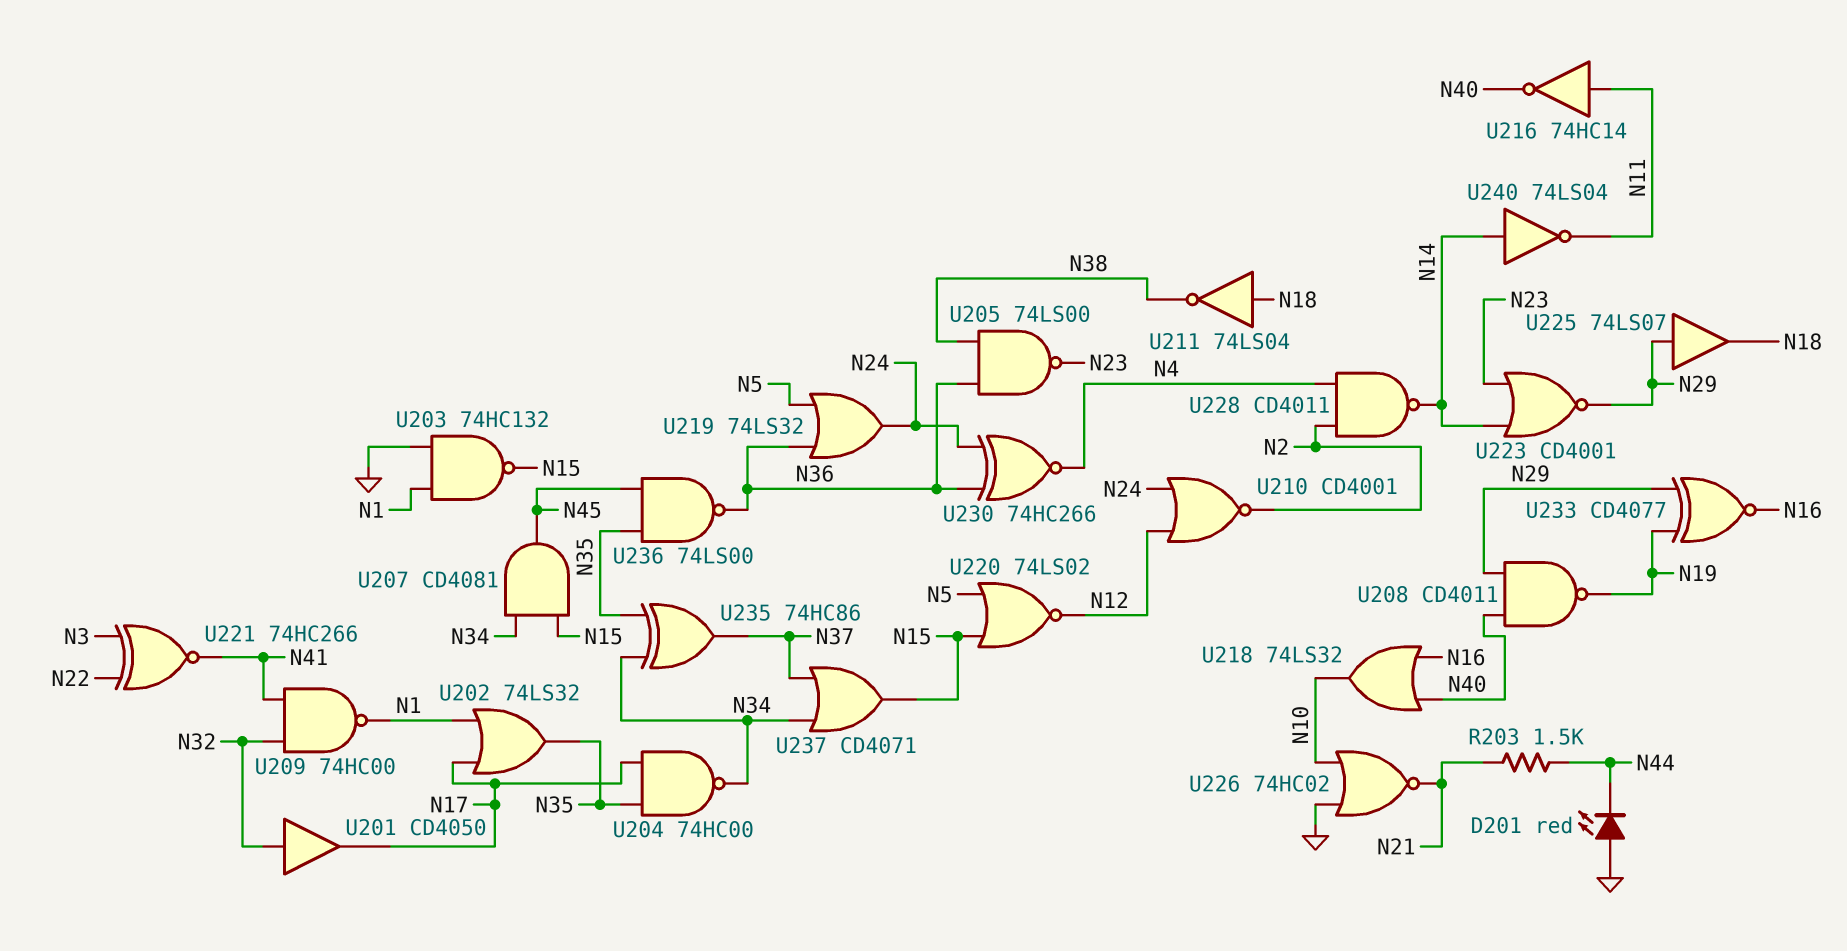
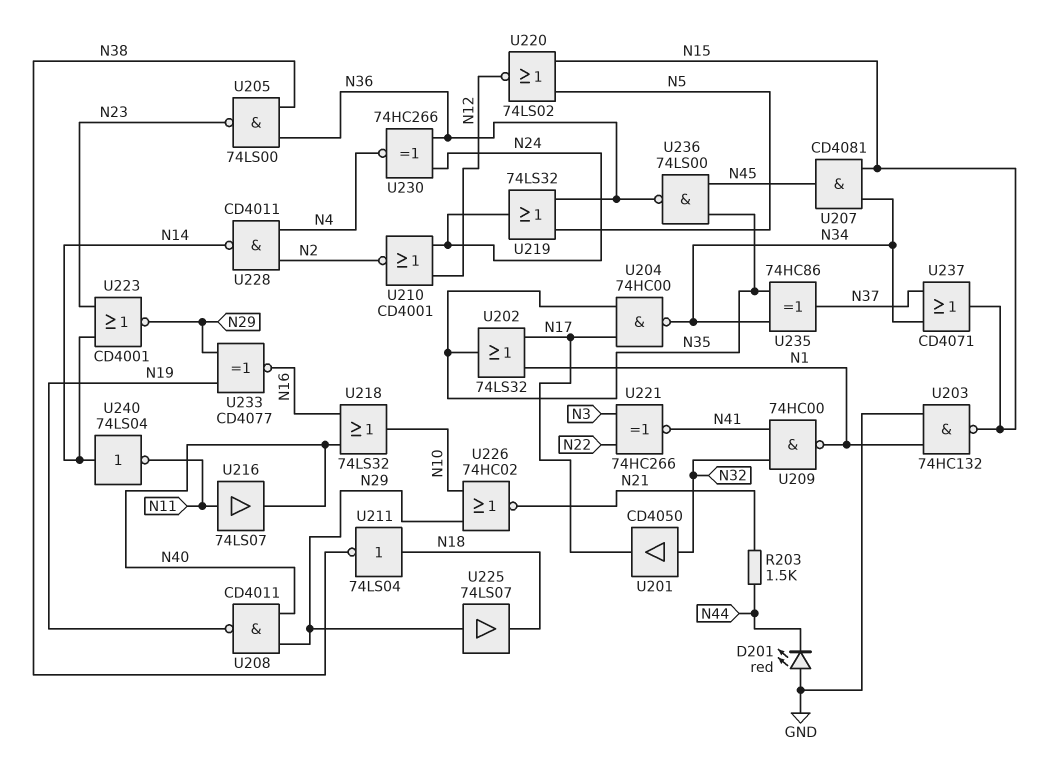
U216: NOT 74HC14 (in N11, out N40) -> buffer 74LS07 (in N11, out N40)
U226: NOR 74HC02 (in GND, in N10, out N21) -> NOR 74HC02 (in N10, in N29, out N21)

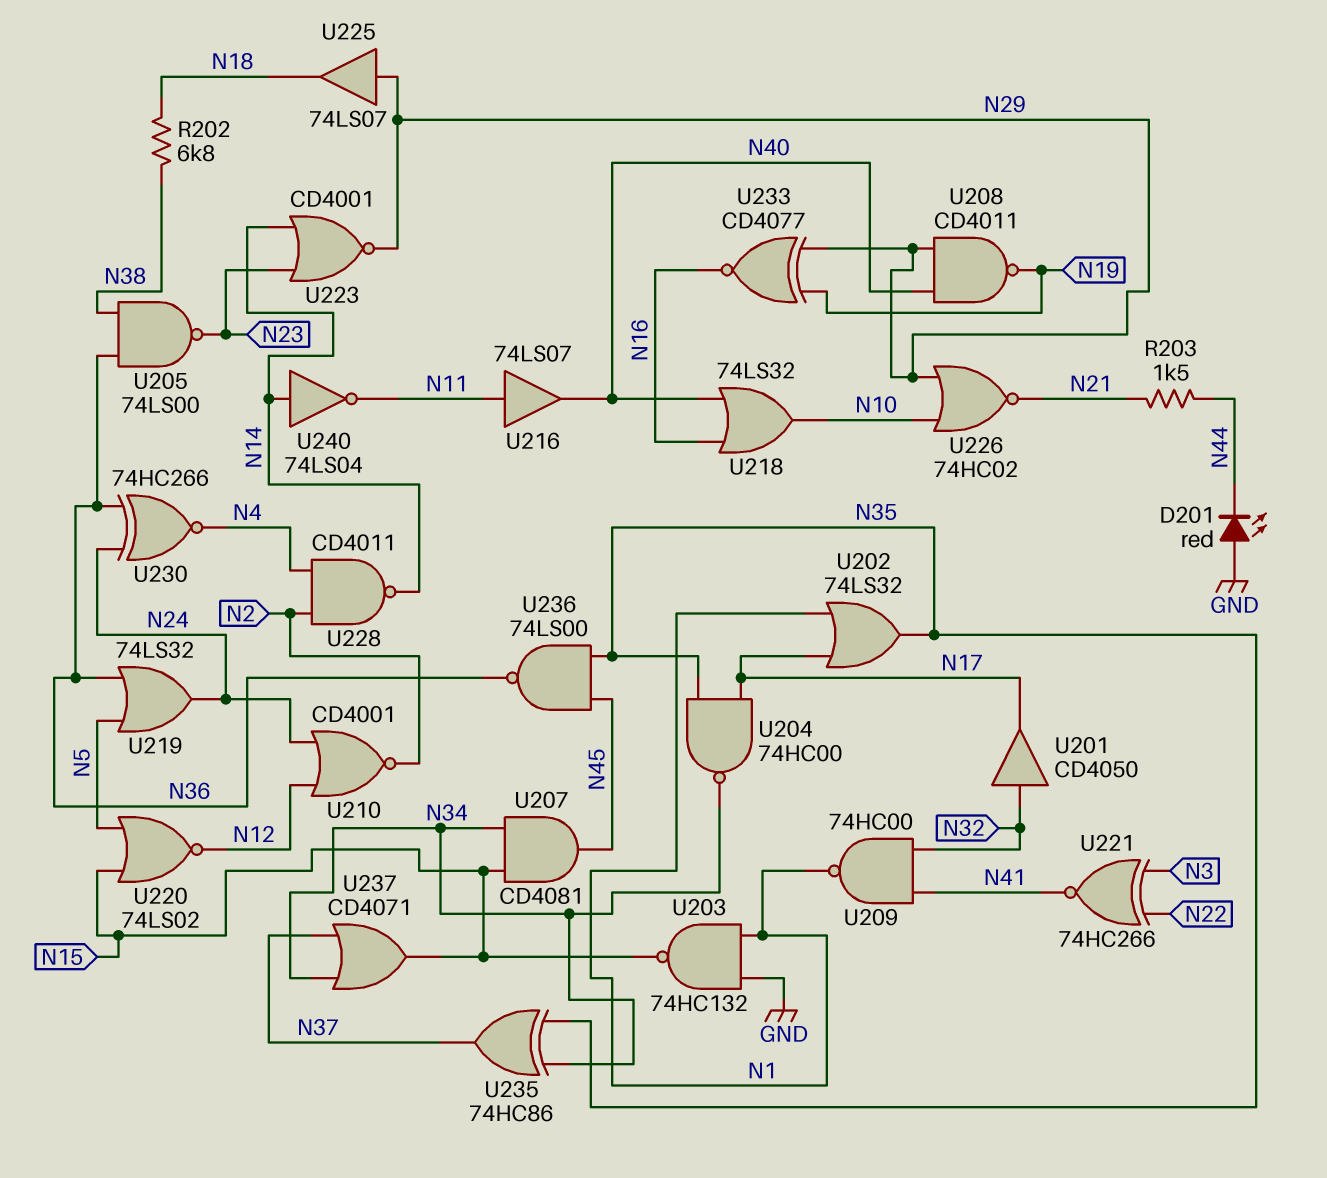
R202: none -> 6.8k (N18, N38)
U211: NOT 74LS04 (in N18, out N38) -> none

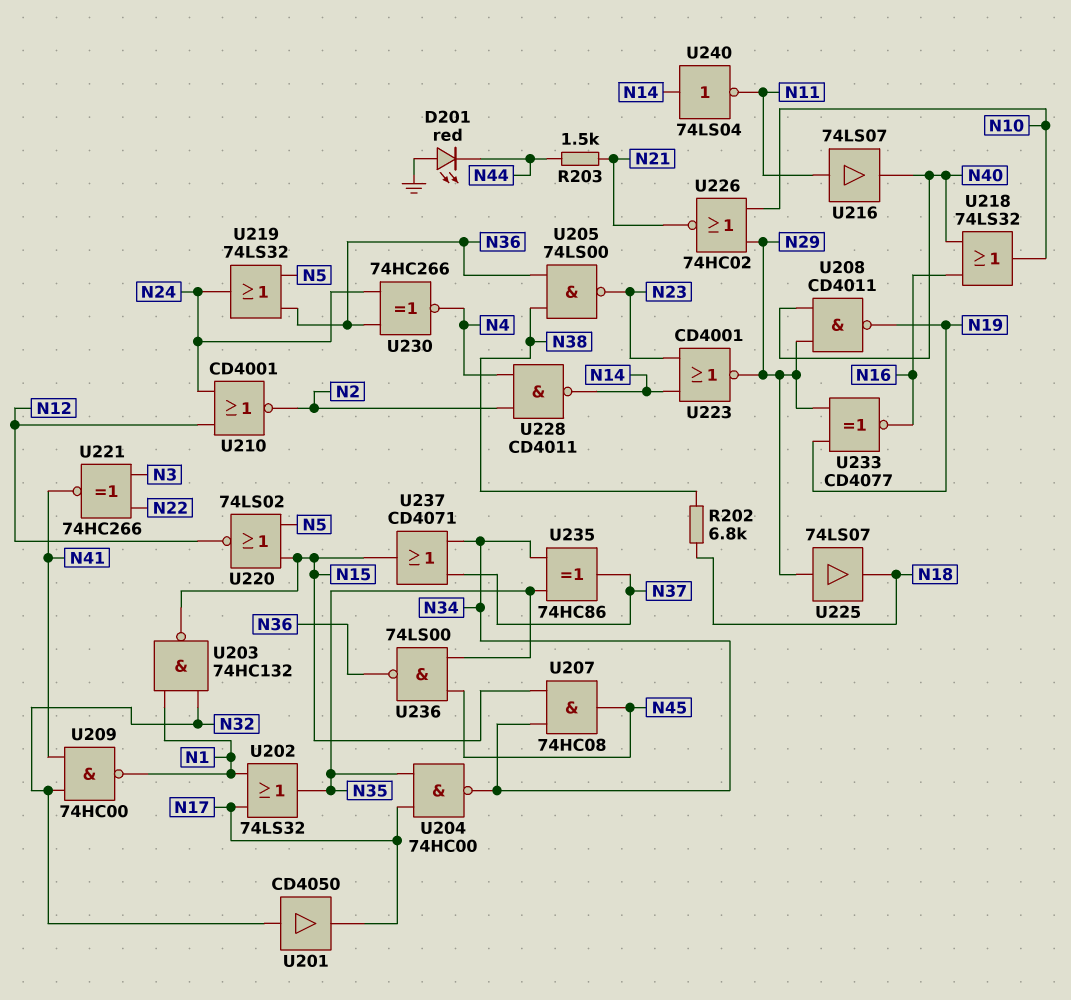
U203: NAND 74HC132 (in GND, in N1, out N15) -> NAND 74HC132 (in N1, in N32, out N15)
U207: AND CD4081 (in N15, in N34, out N45) -> AND 74HC08 (in N15, in N34, out N45)

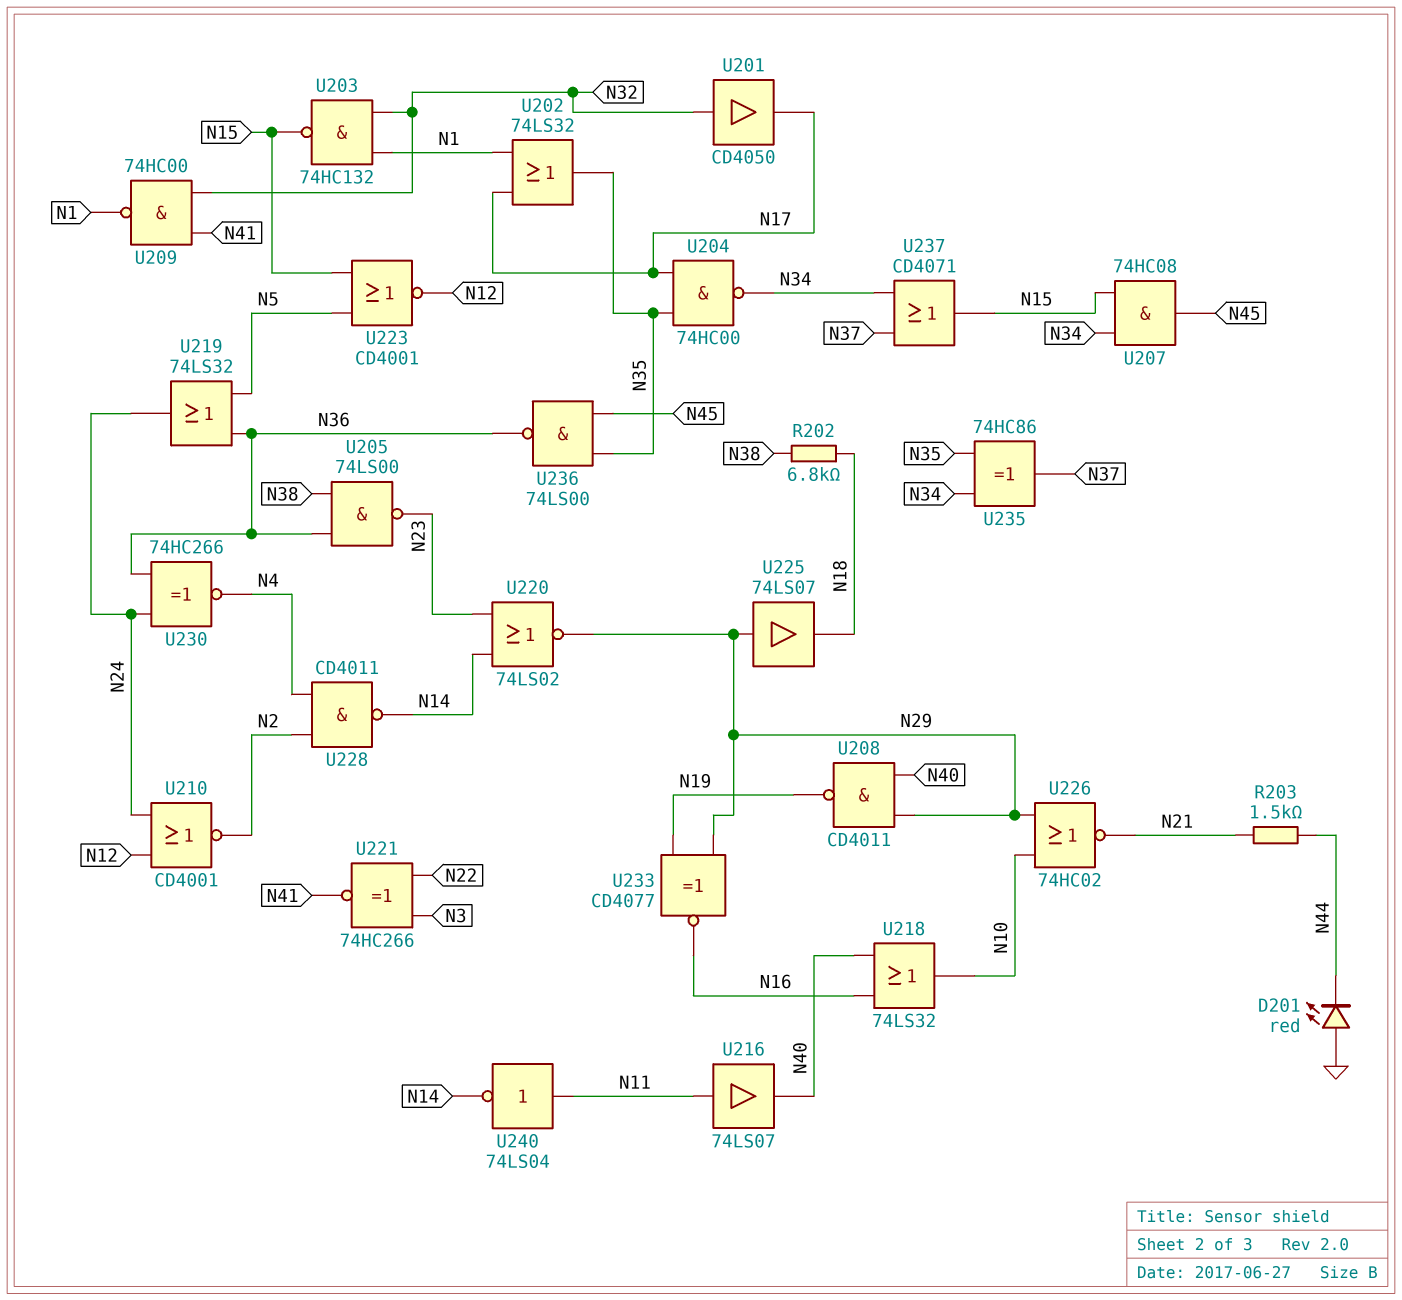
U220: NOR 74LS02 (in N5, in N15, out N12) -> NOR 74LS02 (in N14, in N23, out N29)
U223: NOR CD4001 (in N14, in N23, out N29) -> NOR CD4001 (in N5, in N15, out N12)
U240: NOT 74LS04 (in N14, out N11) -> NOT 74LS04 (in N11, out N14)

